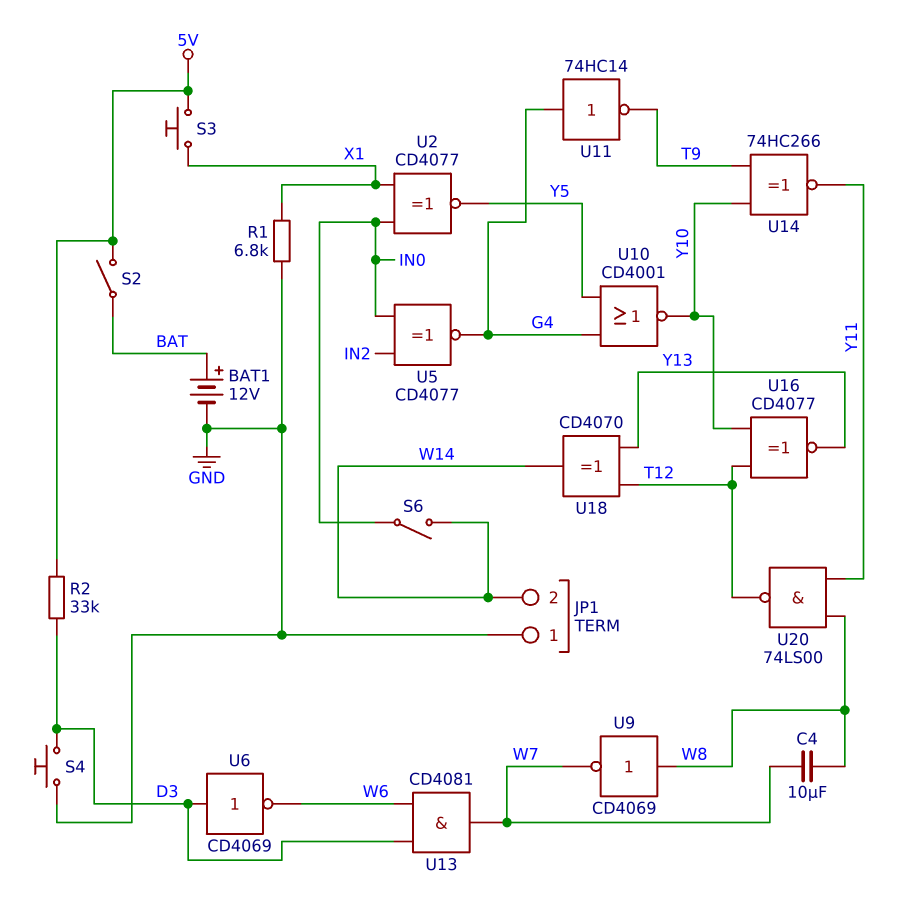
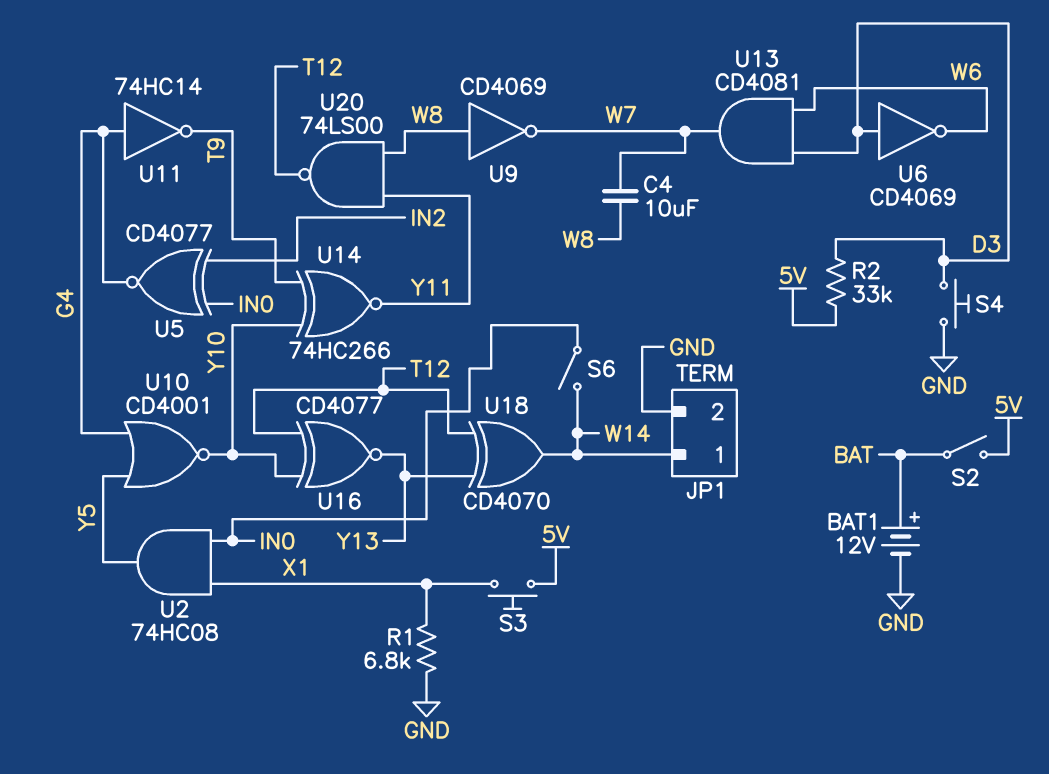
JP1 pin 1: GND -> W14
JP1 pin 2: W14 -> GND
U2: XNOR CD4077 (in IN0, in X1, out Y5) -> AND 74HC08 (in IN0, in X1, out Y5)

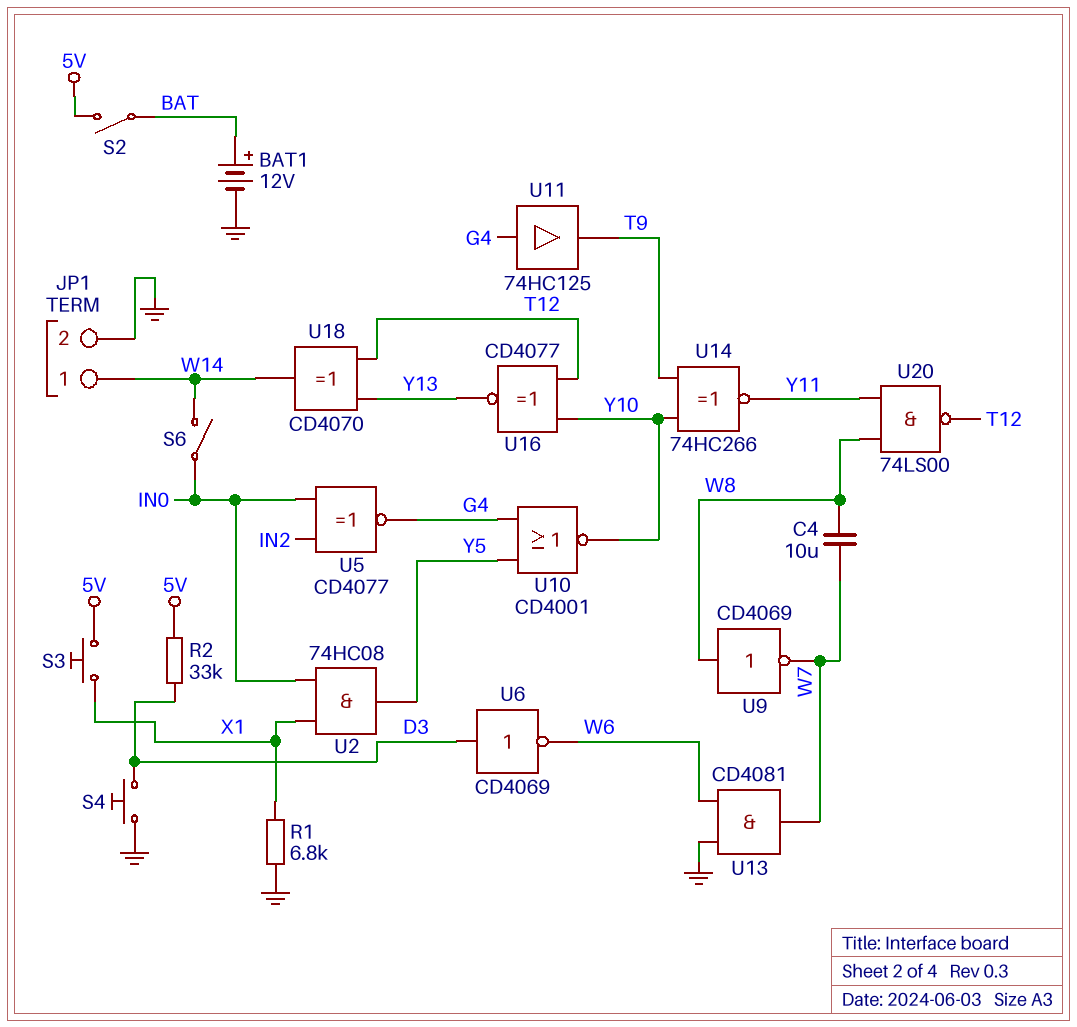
U11: NOT 74HC14 (in G4, out T9) -> buffer 74HC125 (in G4, out T9)
U13: AND CD4081 (in D3, in W6, out W7) -> AND CD4081 (in GND, in W6, out W7)

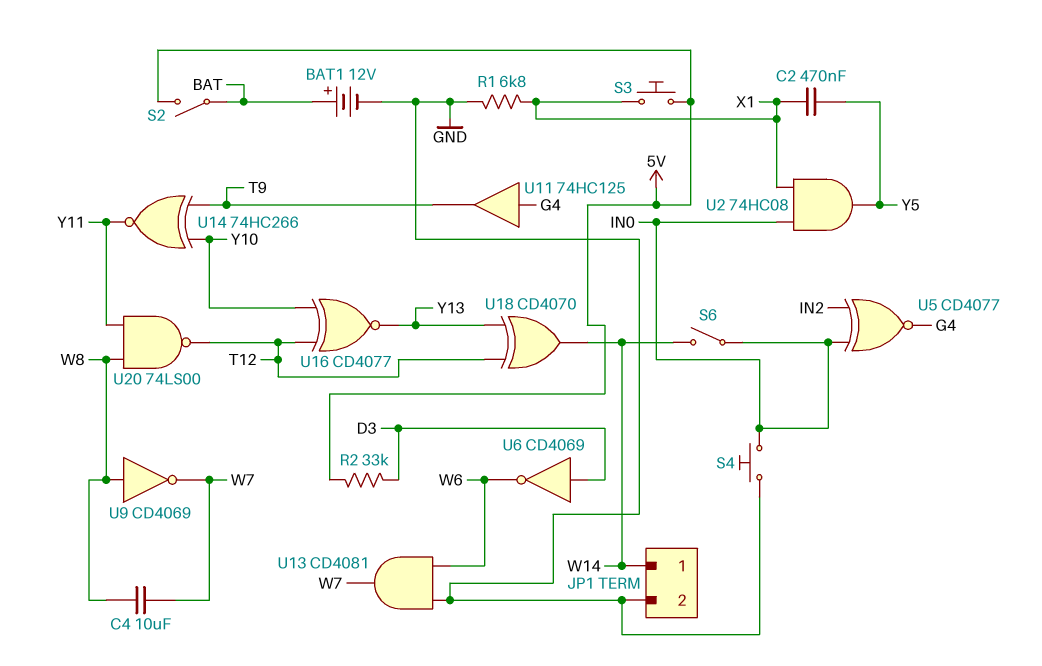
C2: none -> 470nF (X1, Y5)
S4: button (D3, GND) -> button (GND, IN0)
U10: NOR CD4001 (in G4, in Y5, out Y10) -> none

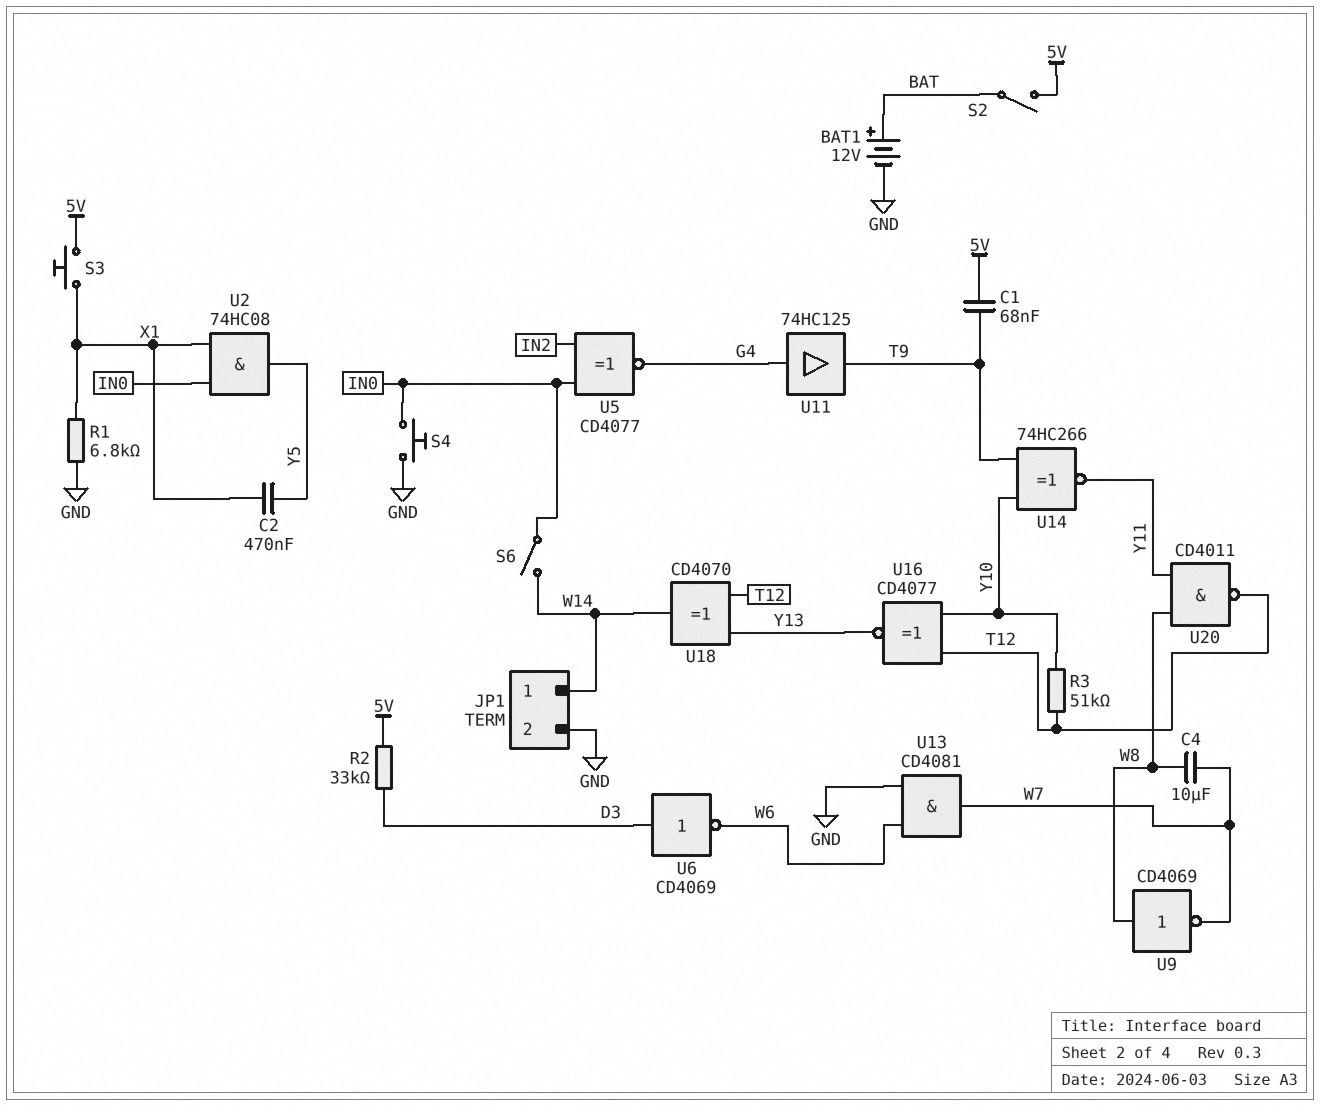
C1: none -> 68nF (5V, T9)
R3: none -> 51k (T12, Y10)
U20: NAND 74LS00 (in W8, in Y11, out T12) -> NAND CD4011 (in W8, in Y11, out T12)

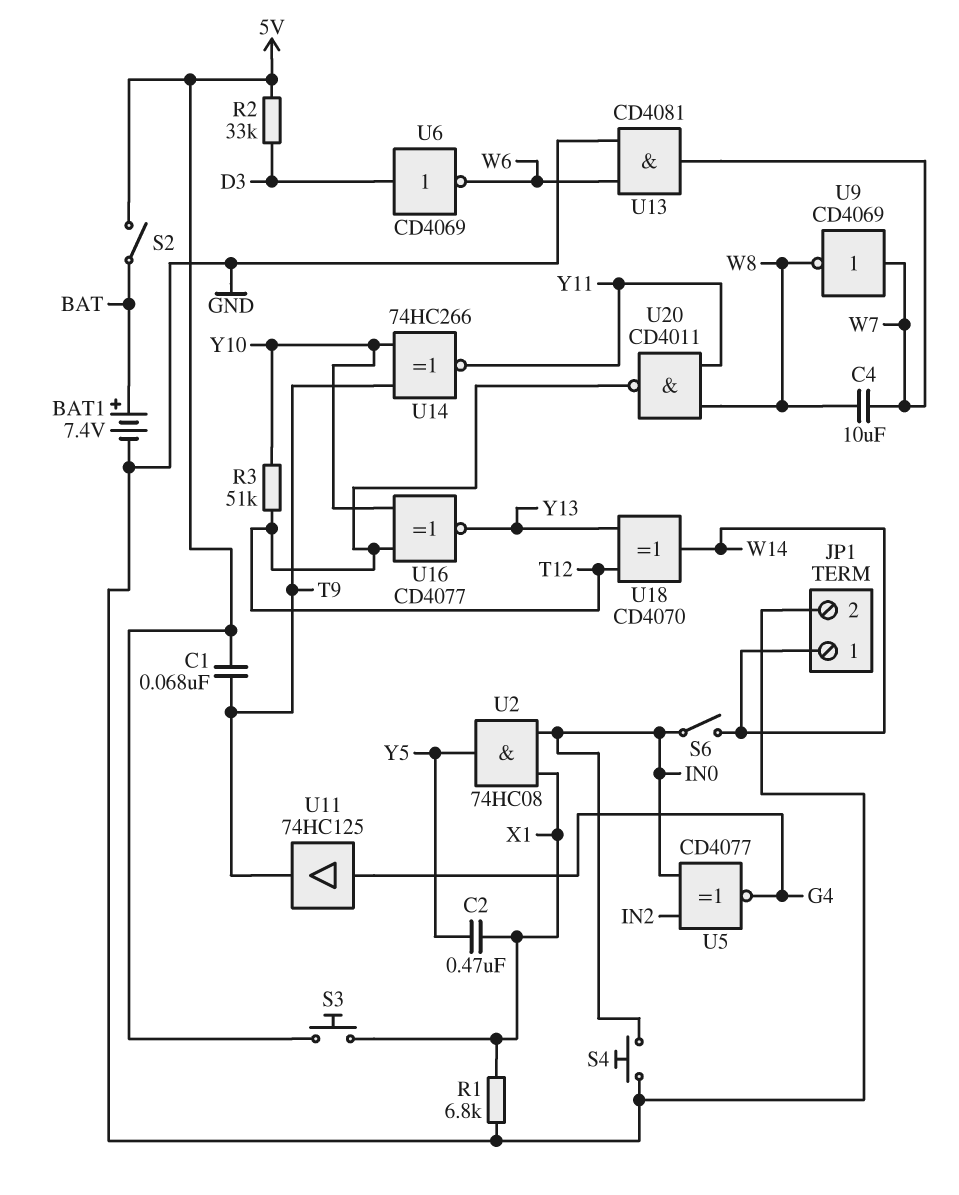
BAT1: 12V (plus BAT, minus GND) -> 7.4V (plus BAT, minus GND)
U9: NOT CD4069 (in W8, out W7) -> NOT CD4069 (in W7, out W8)

